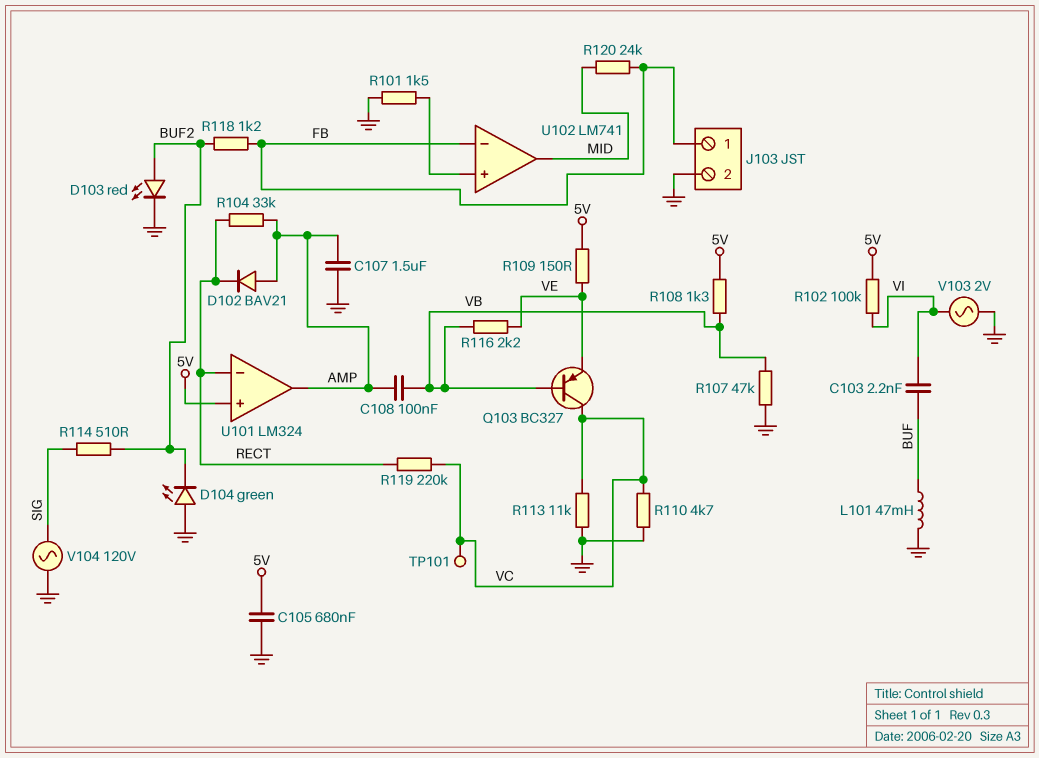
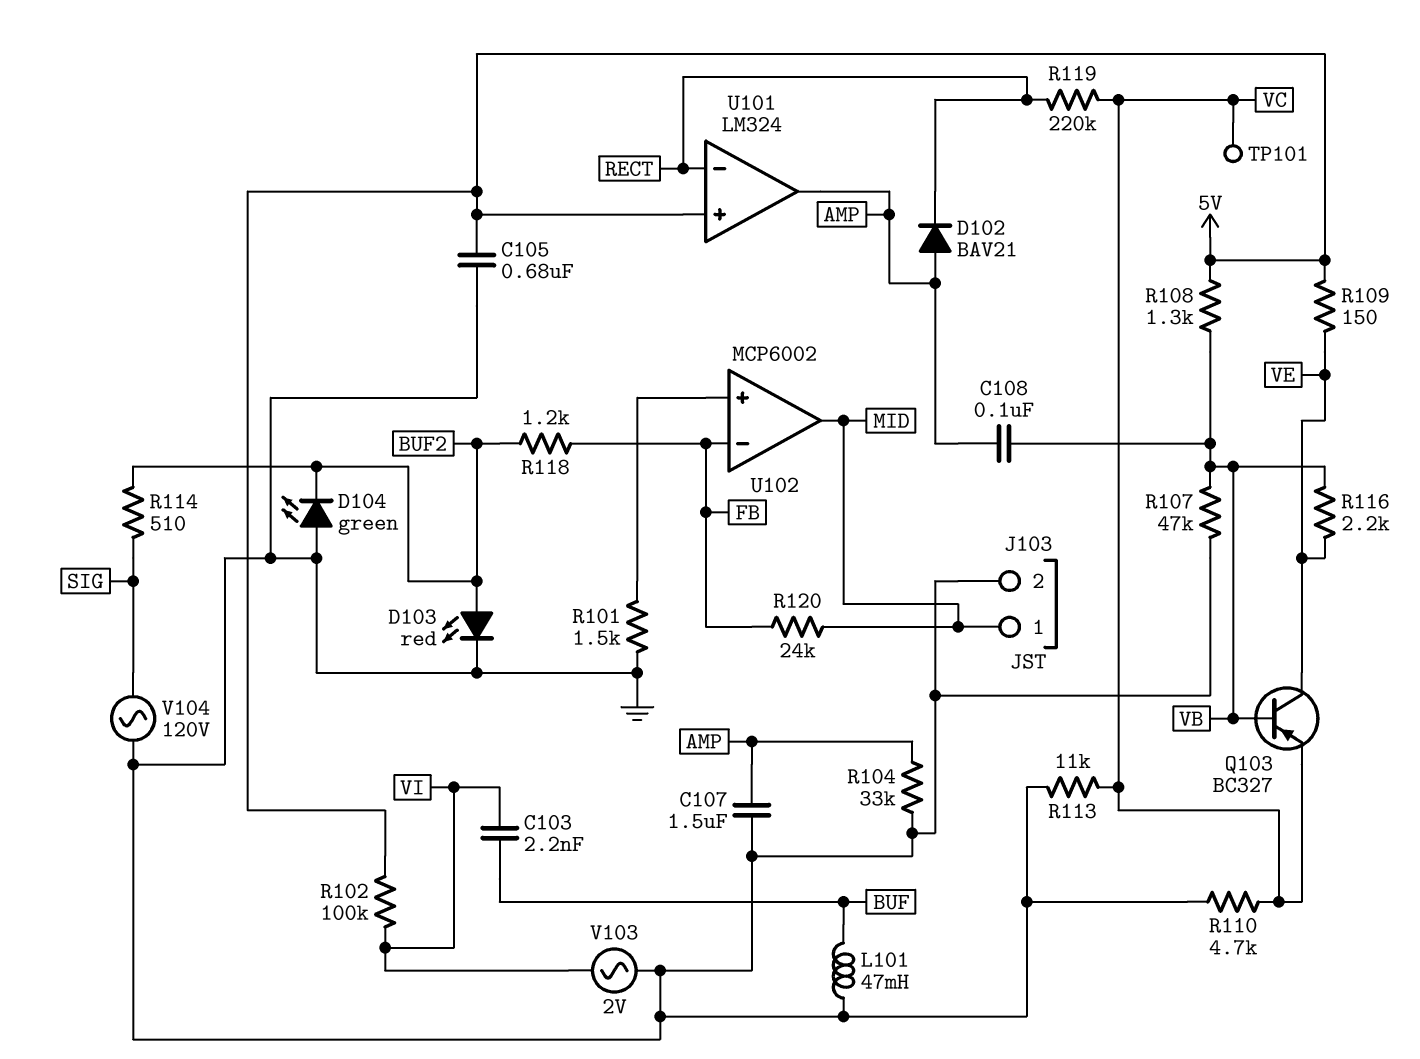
J103 pin 1: FB -> MID
Q103: PNP BC327 (B VB, C VC, E VE) -> PNP BC327 (B VB, C VE, E VC)
R104: 33k (AMP, RECT) -> 33k (AMP, GND)
U102: LM741 -> MCP6002

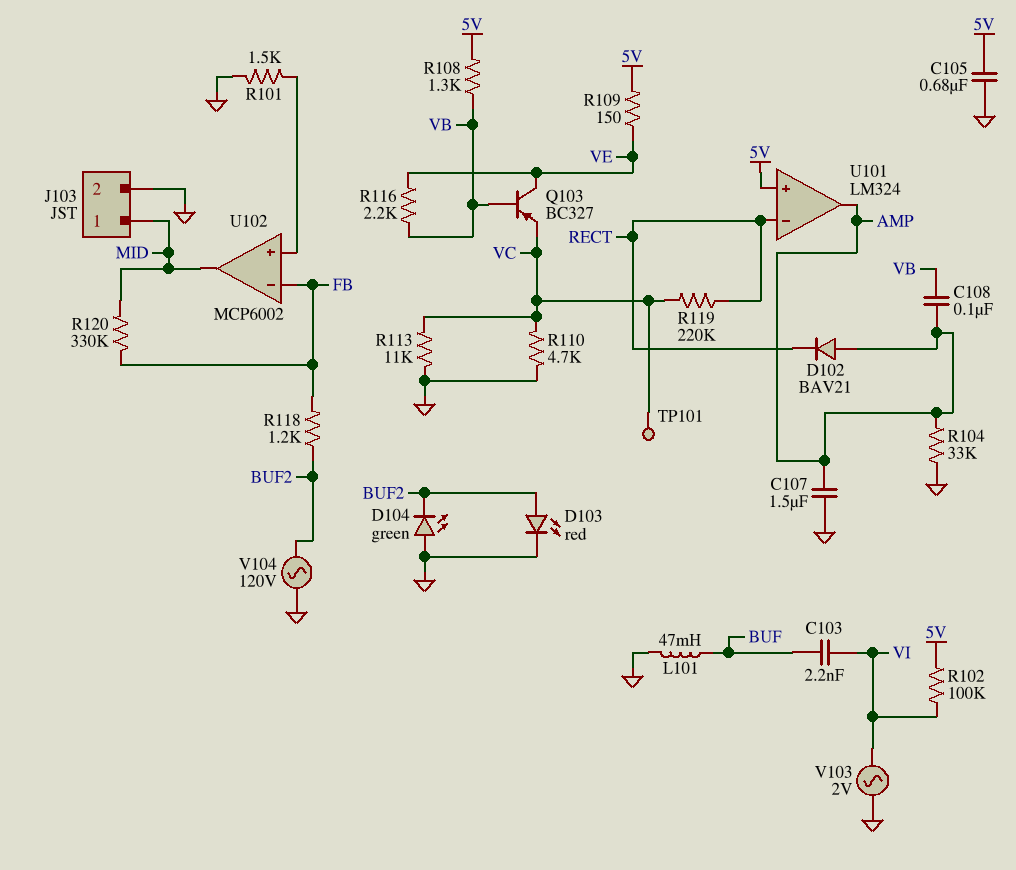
R107: 47k (GND, VB) -> none
R114: 510 (BUF2, SIG) -> none
R120: 24k (FB, MID) -> 330k (FB, MID)
V104: AC 120V (GND, SIG) -> AC 120V (BUF2, GND)

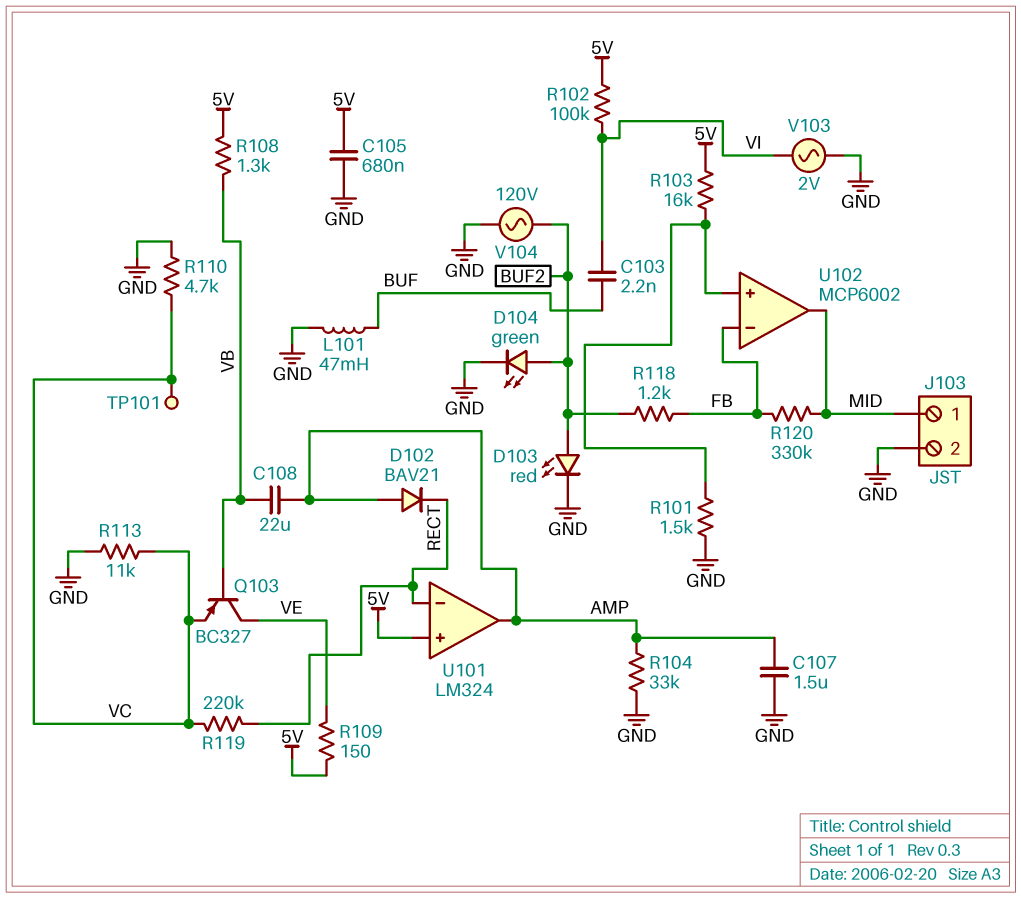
C108: 100nF (AMP, VB) -> 22uF (AMP, VB)
D104: LED green (A GND, K BUF2) -> LED green (A BUF2, K GND)
R103: none -> 16k (5V, U102/in+)
R116: 2.2k (VB, VE) -> none

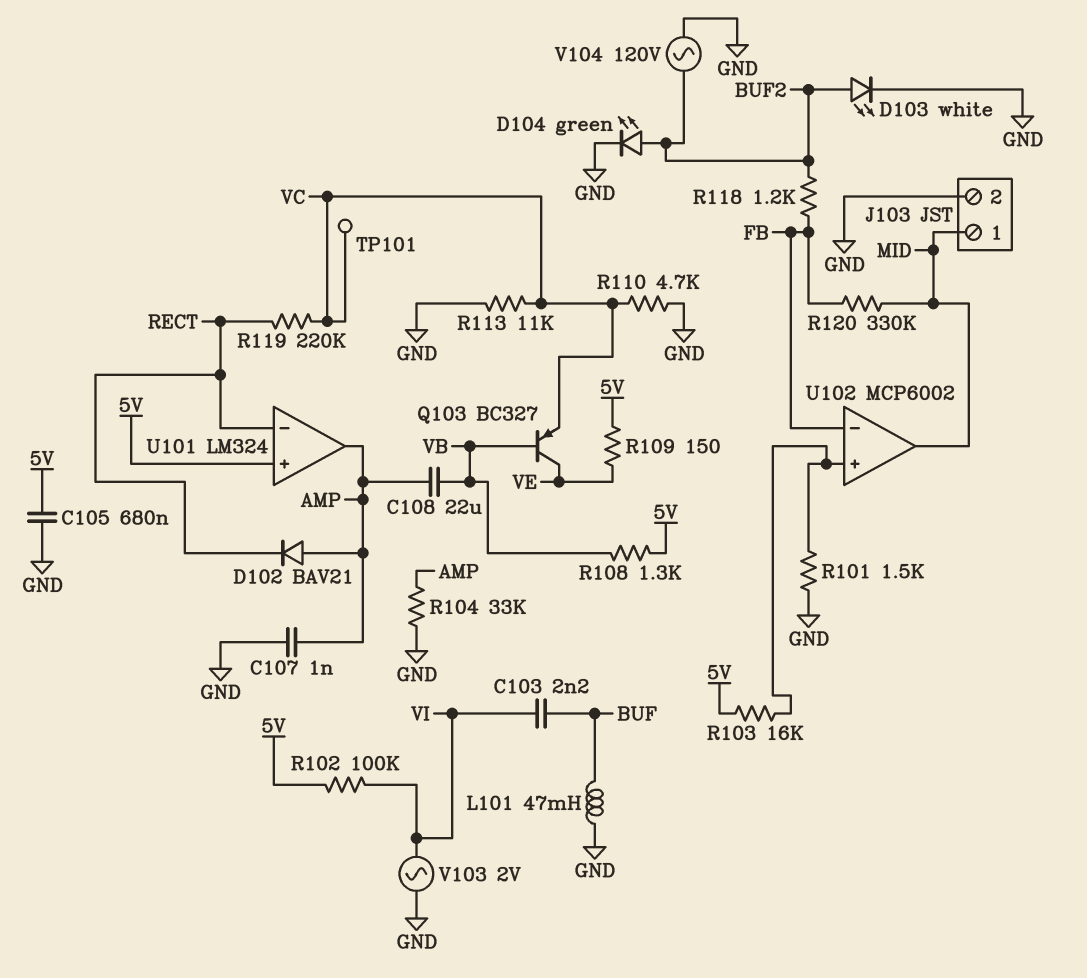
C107: 1.5uF (AMP, GND) -> 1nF (AMP, GND)
D103: LED red (A BUF2, K GND) -> LED white (A BUF2, K GND)

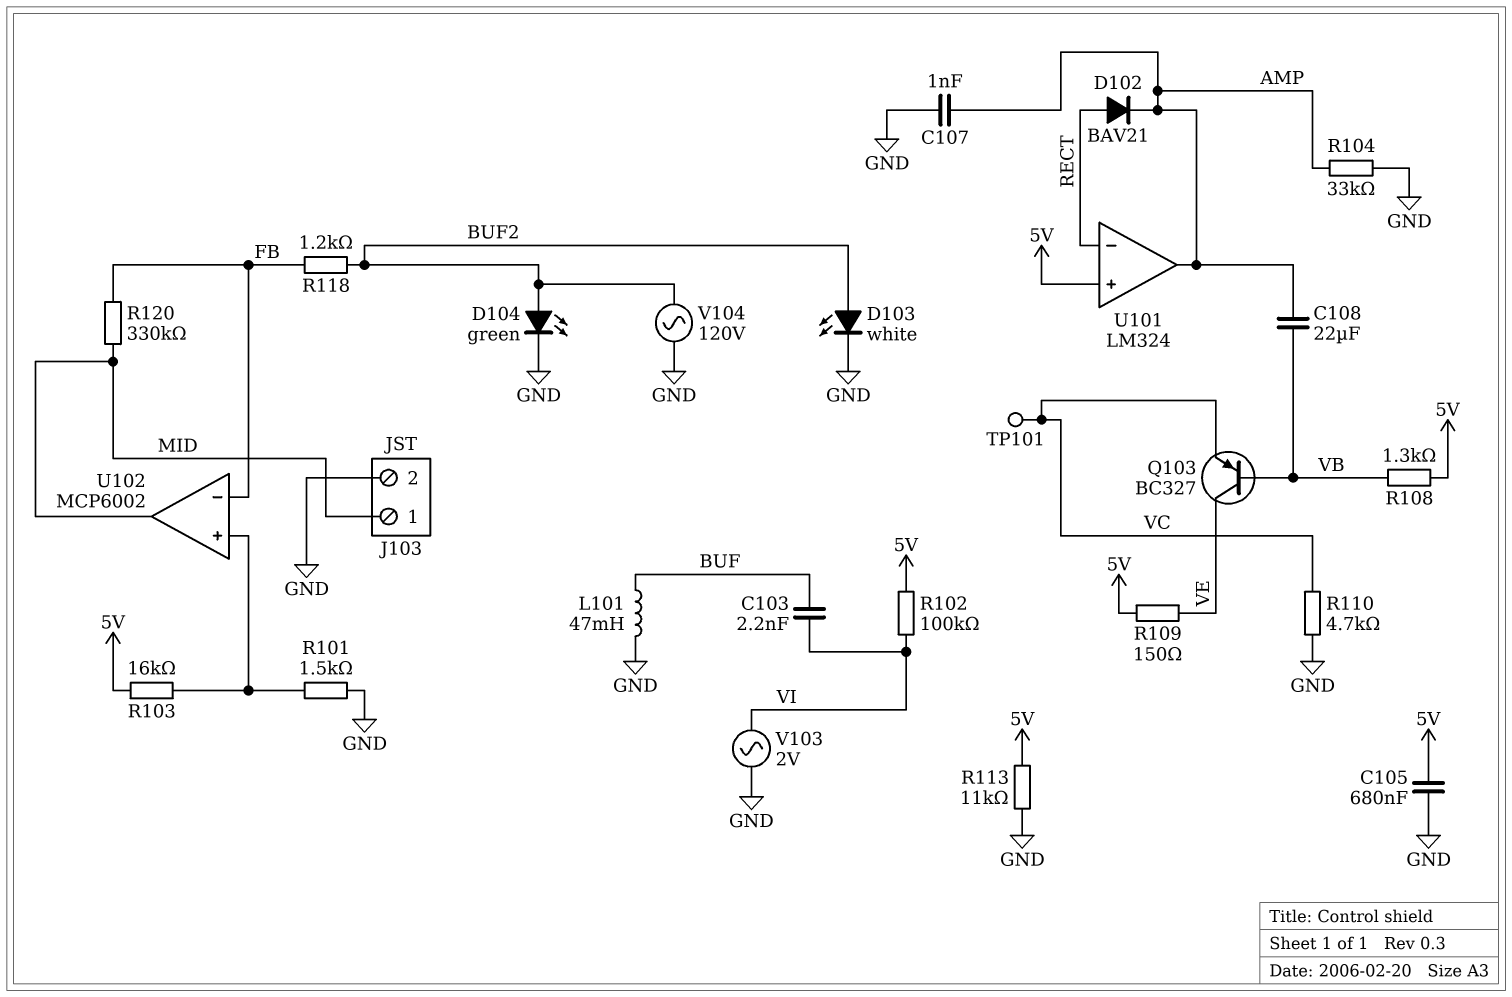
D102: diode BAV21 (A AMP, K RECT) -> diode BAV21 (A RECT, K AMP)
R113: 11k (GND, VC) -> 11k (5V, GND)
R119: 220k (RECT, VC) -> none

